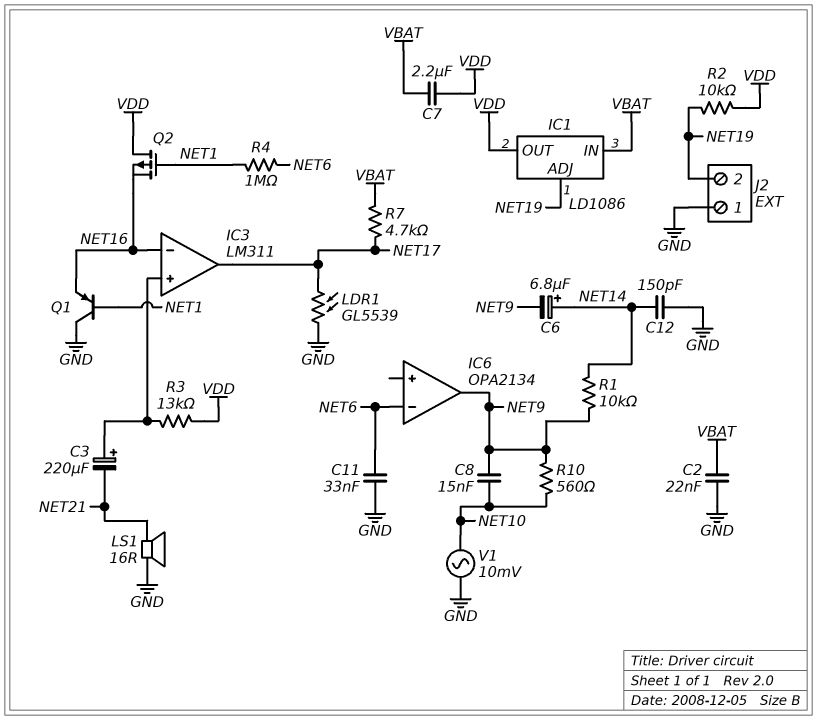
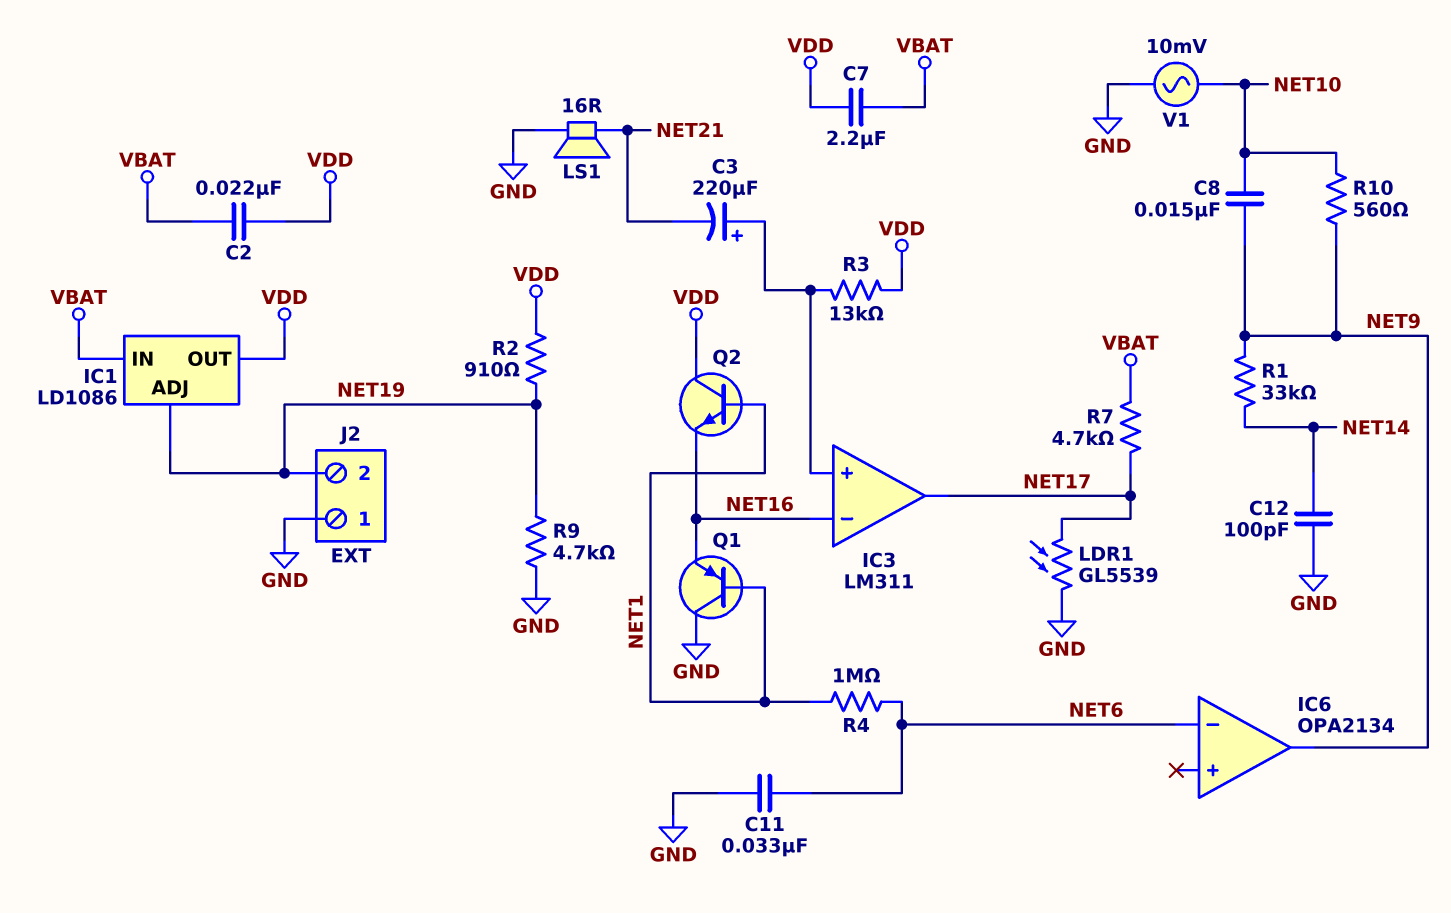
C2: 22nF (GND, VBAT) -> 22nF (VBAT, VDD)
C6: 6.8uF (plus NET14, minus NET9) -> none
C12: 150pF (GND, NET14) -> 100pF (GND, NET14)
Q2: PMOS (G NET1, D VDD, S NET16) -> NPN (B NET1, C VDD, E NET16)
R1: 10k (NET9, NET14) -> 33k (NET9, NET14)
R2: 10k (NET19, VDD) -> 910 (NET19, VDD)
R9: none -> 4.7k (GND, NET19)

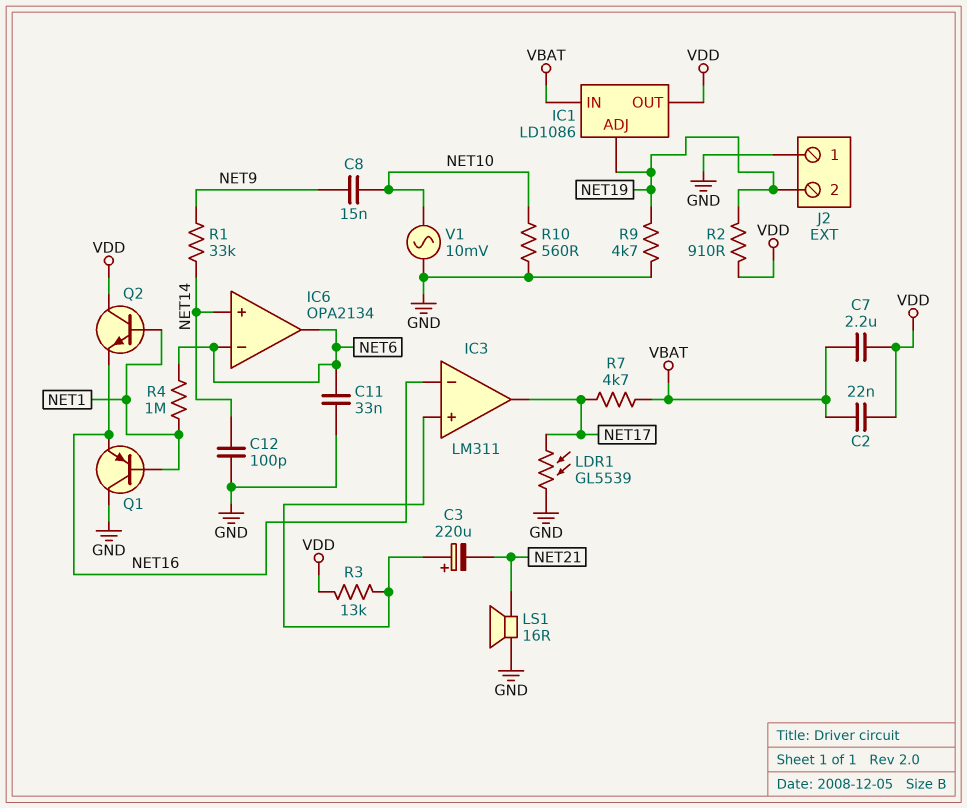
IC6 pin in+: none -> NET14
IC6 pin out: NET9 -> NET6
R10: 560 (NET9, NET10) -> 560 (GND, NET10)

